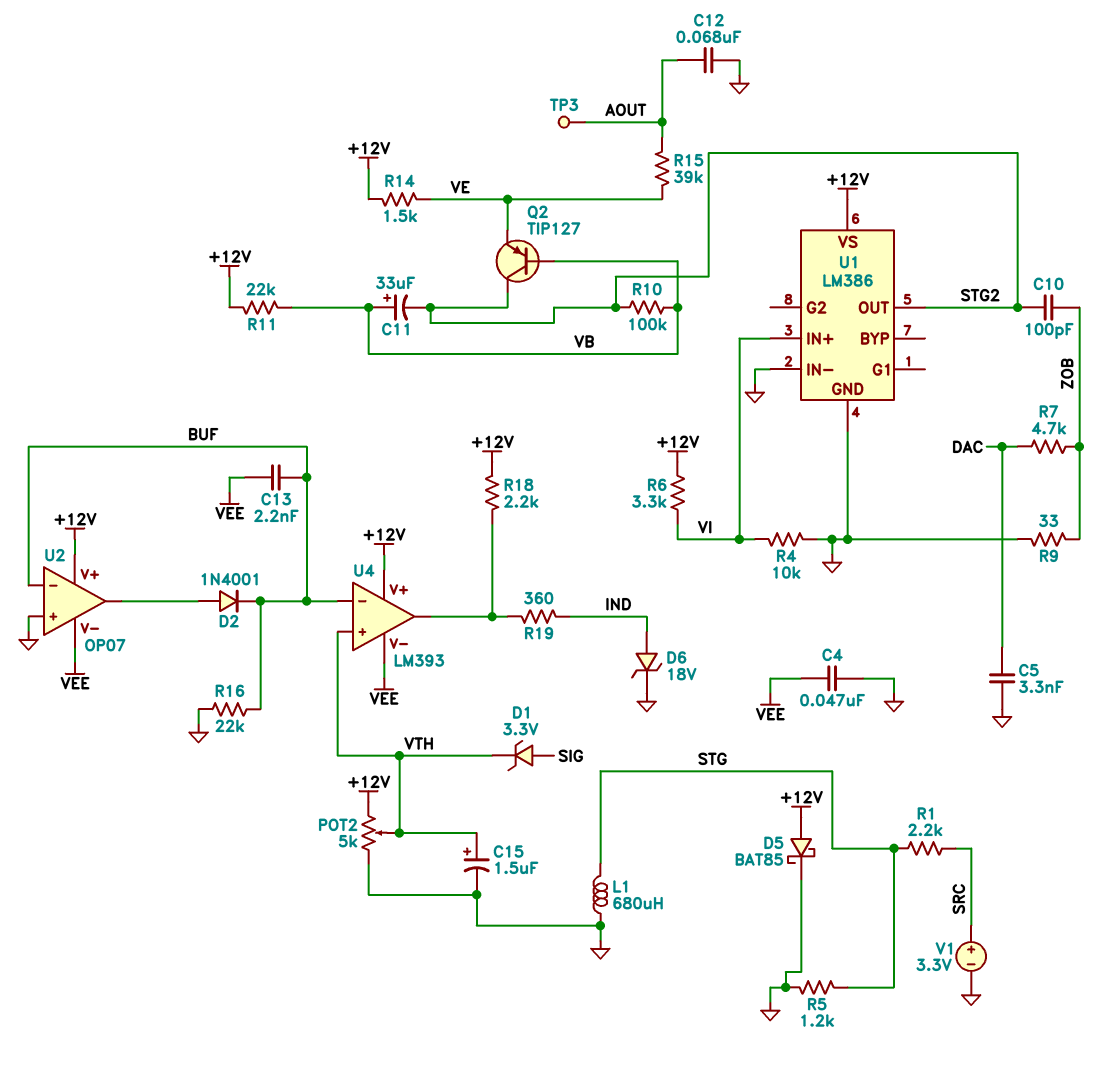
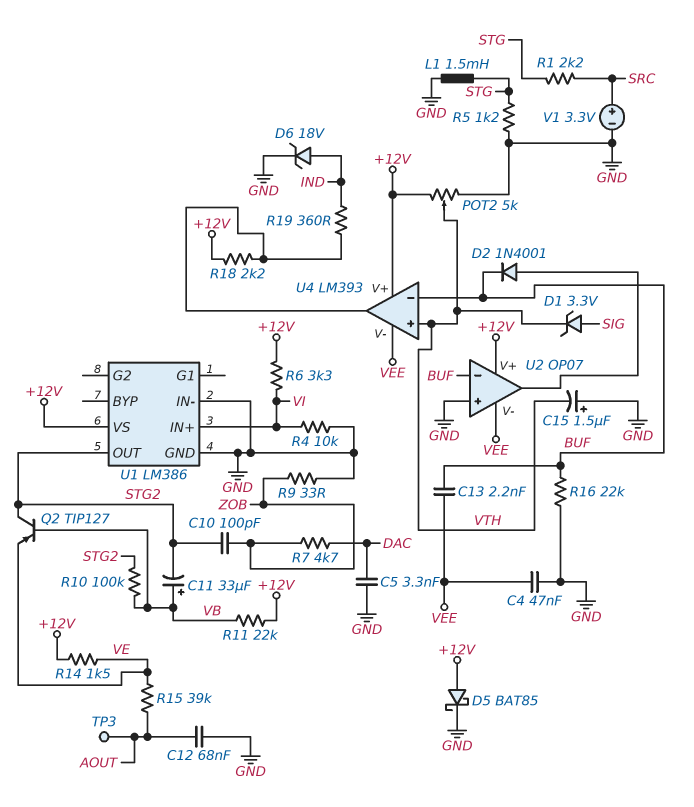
C15: 1.5uF (plus VTH, minus GND) -> 1.5uF (plus GND, minus VTH)
L1: 680uH (GND, STG) -> 1.5mH (GND, STG)

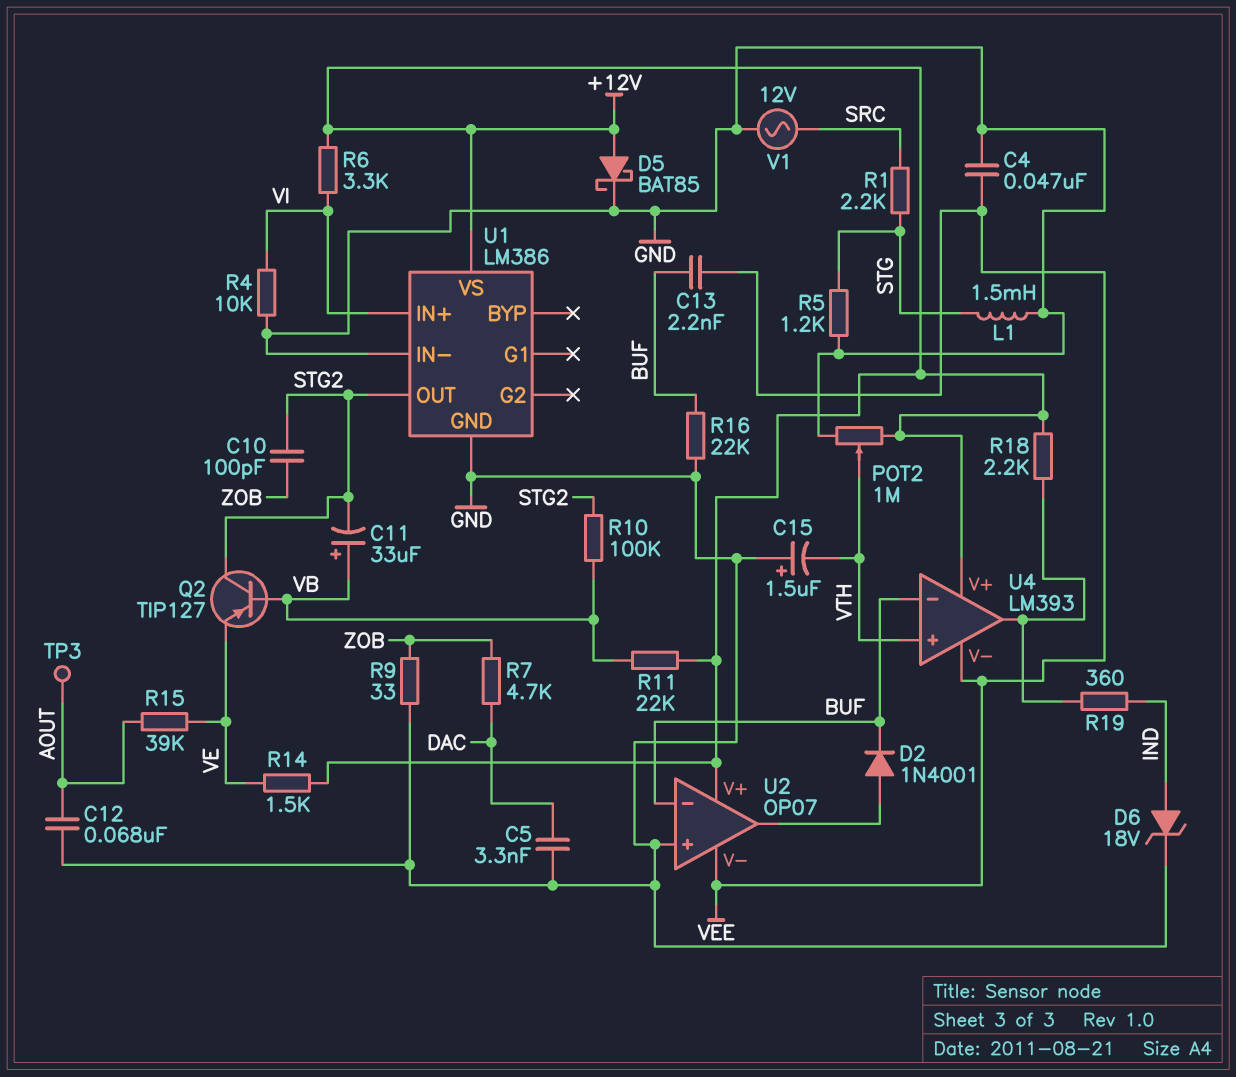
D1: zener 3.3V (A SIG, K VTH) -> none
POT2: 5k (+12V, GND, wiper VTH) -> 1M (+12V, GND, wiper VTH)
V1: 3.3V (plus SRC, minus GND) -> AC 12V (GND, SRC)

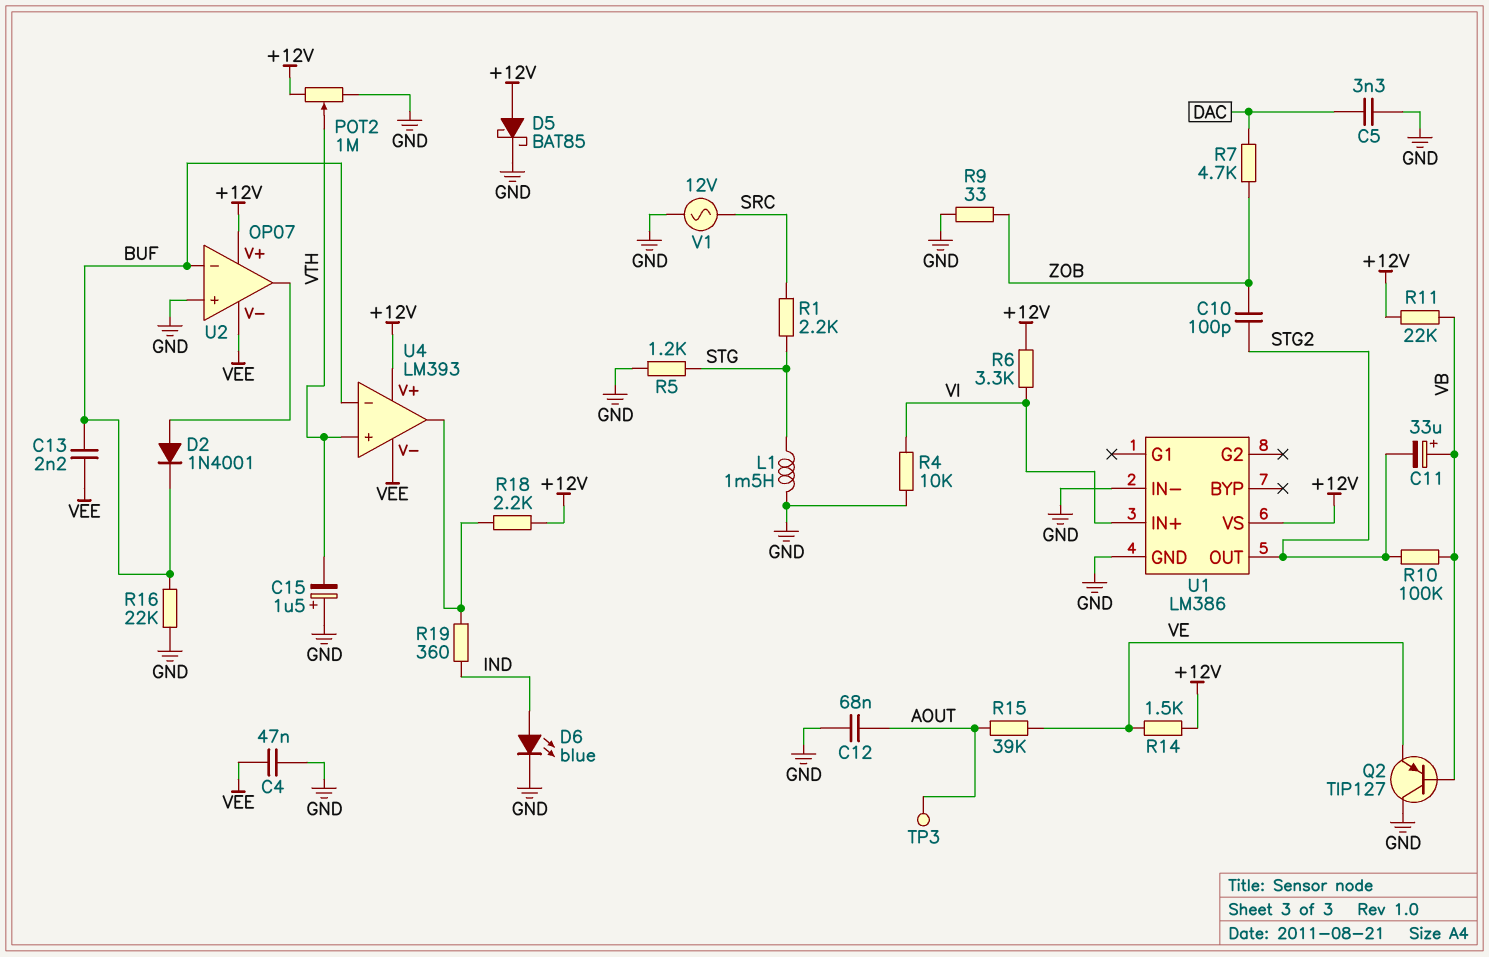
D6: zener 18V (A IND, K GND) -> LED blue (A IND, K GND)
Q2: PNP TIP127 (B VB, C STG2, E VE) -> PNP TIP127 (B VB, C GND, E VE)

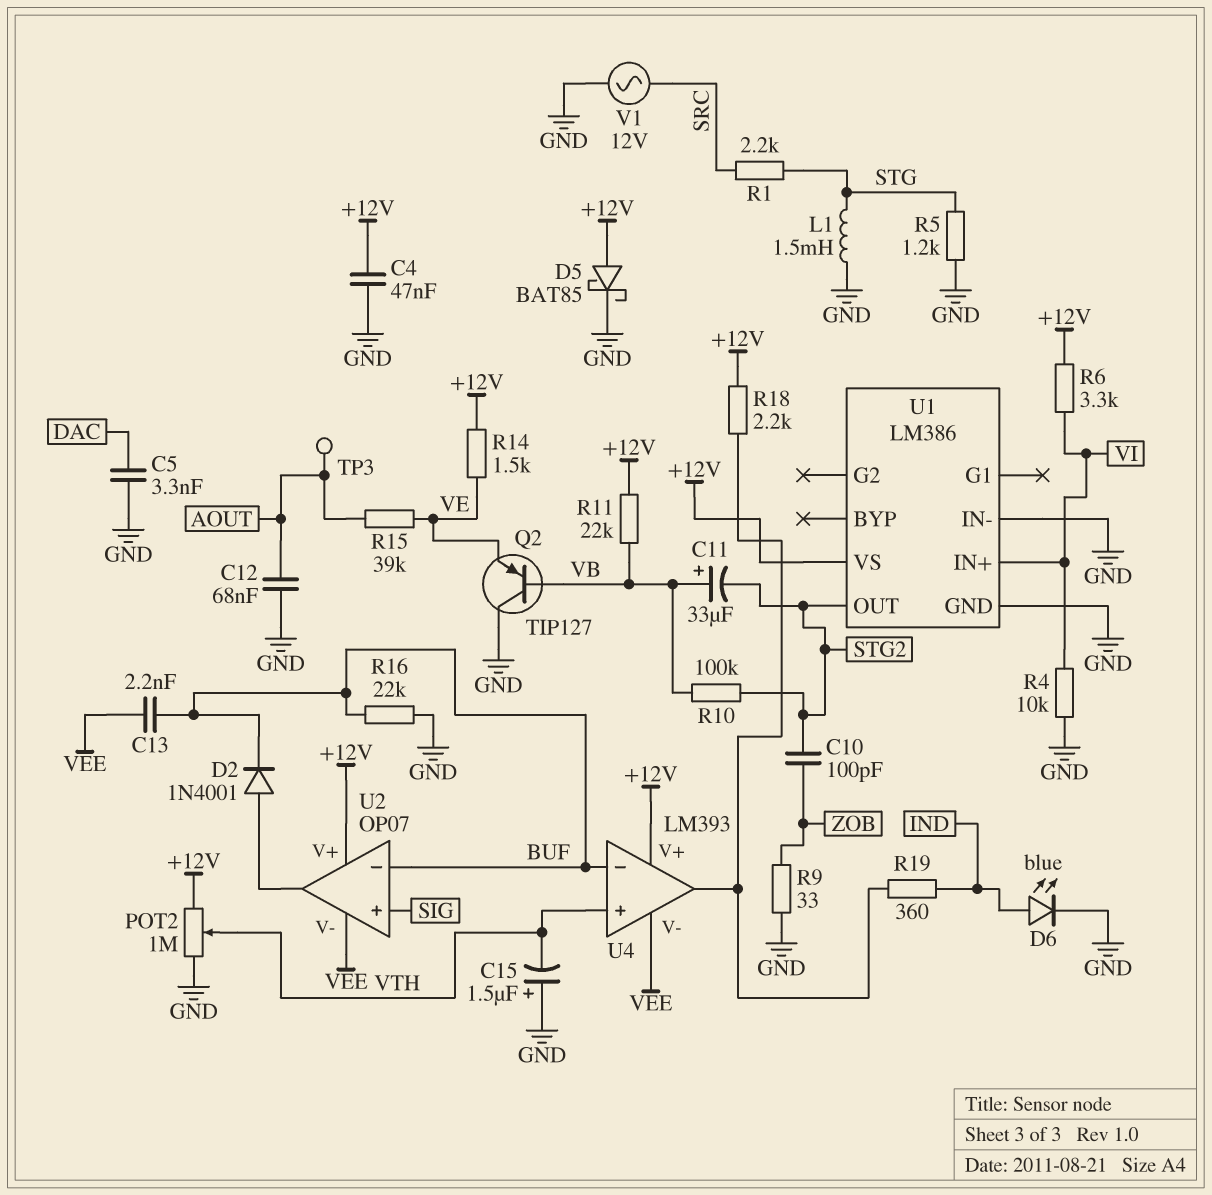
C4: 47nF (GND, VEE) -> 47nF (+12V, GND)
R7: 4.7k (DAC, ZOB) -> none
U2 pin in+: GND -> SIG

